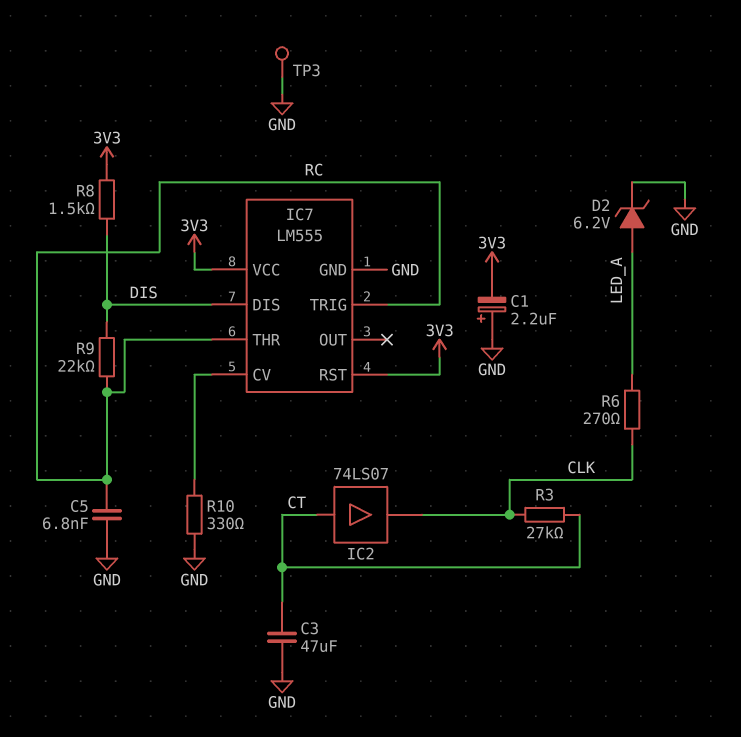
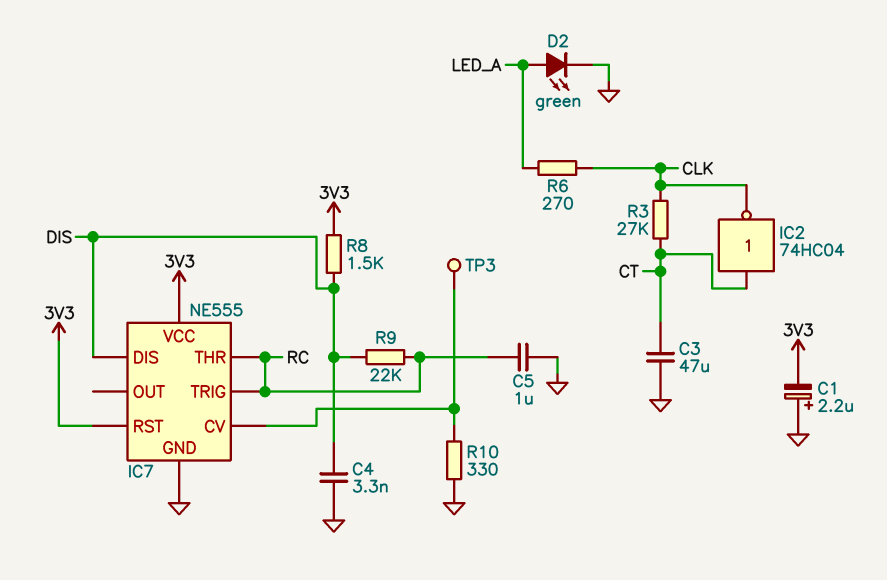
C4: none -> 3.3nF (DIS, GND)
C5: 6.8nF (GND, RC) -> 1uF (GND, RC)
D2: zener 6.2V (A LED_A, K GND) -> LED green (A LED_A, K GND)
IC2: buffer 74LS07 (in CT, out CLK) -> NOT 74HC04 (in CT, out CLK)
IC7: LM555 -> NE555
TP3: test point (GND) -> test point (IC7/CV)

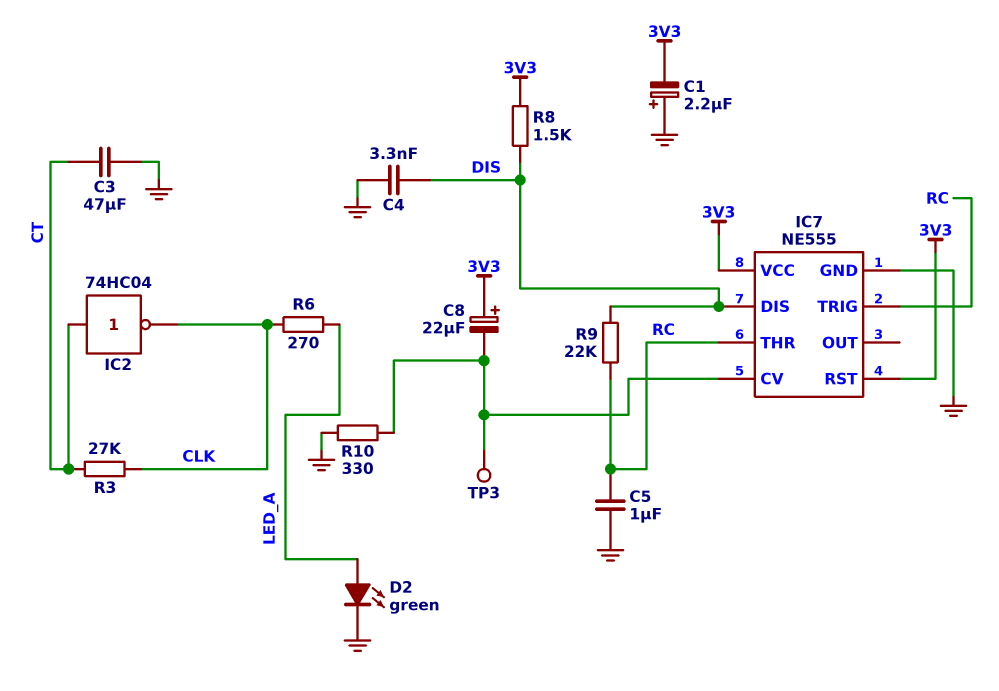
C8: none -> 22uF (plus 3V3, minus IC7/CV)

